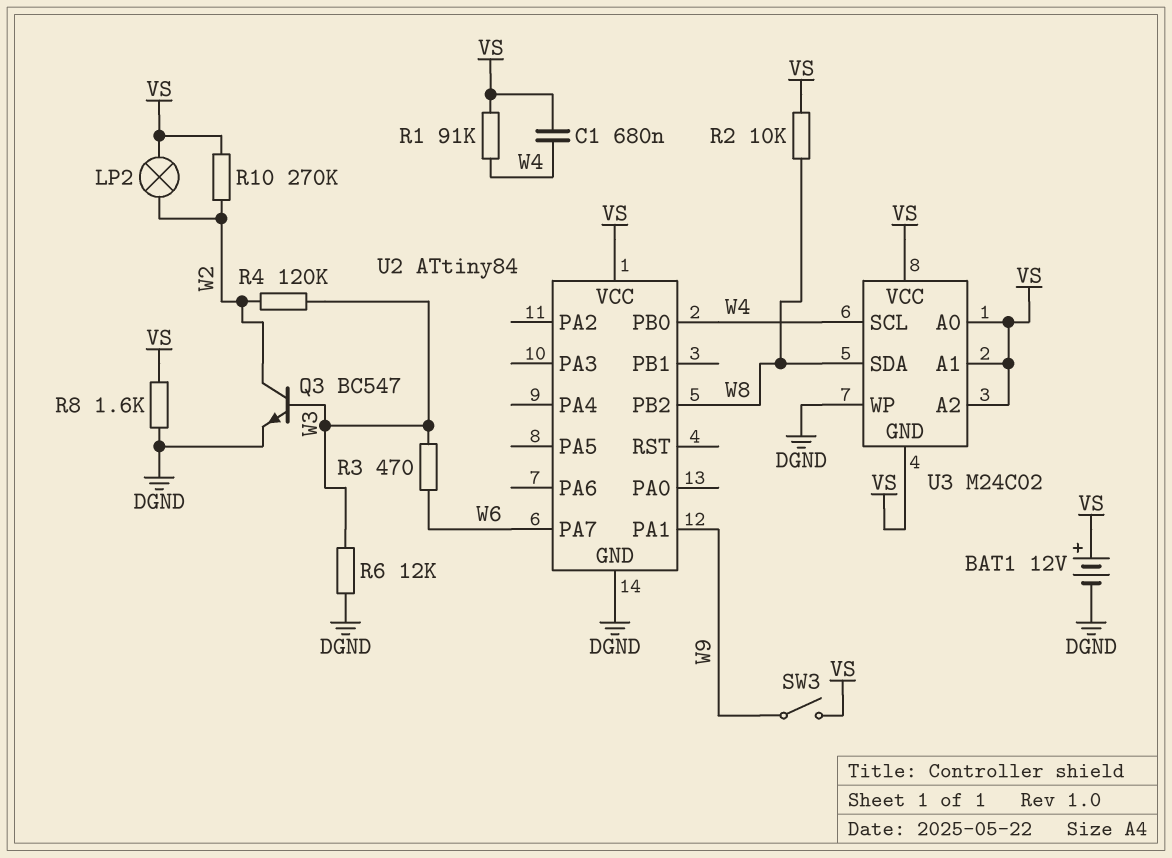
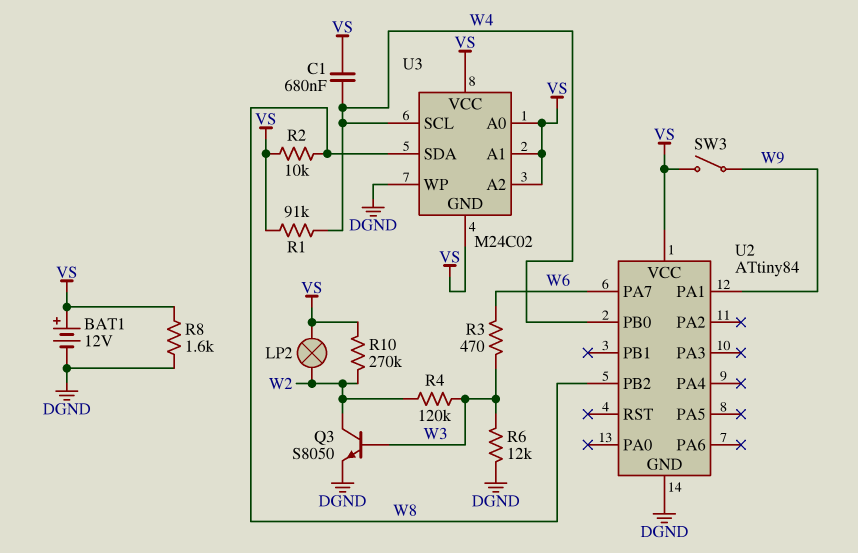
Q3: NPN BC547 (B W3, C W2, E DGND) -> NPN S8050 (B W3, C W2, E DGND)

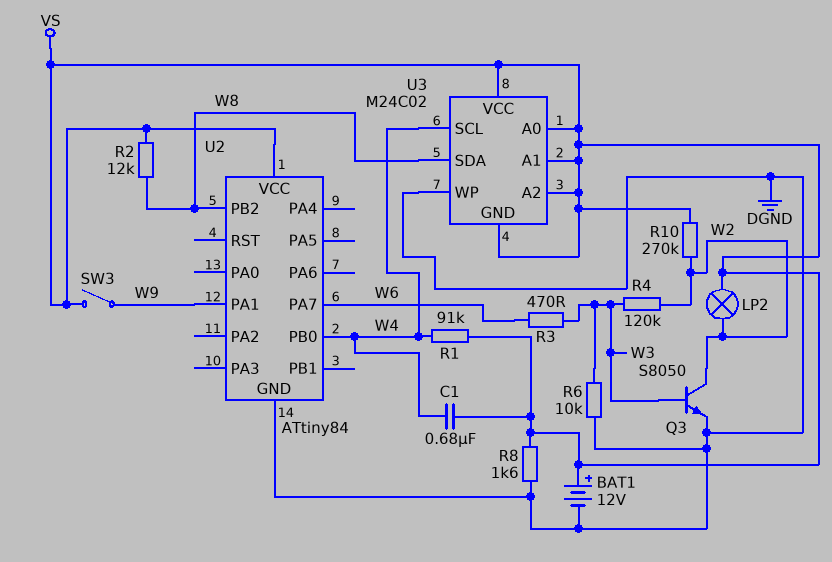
R2: 10k (VS, W8) -> 12k (VS, W8)
R6: 12k (DGND, W3) -> 10k (DGND, W3)

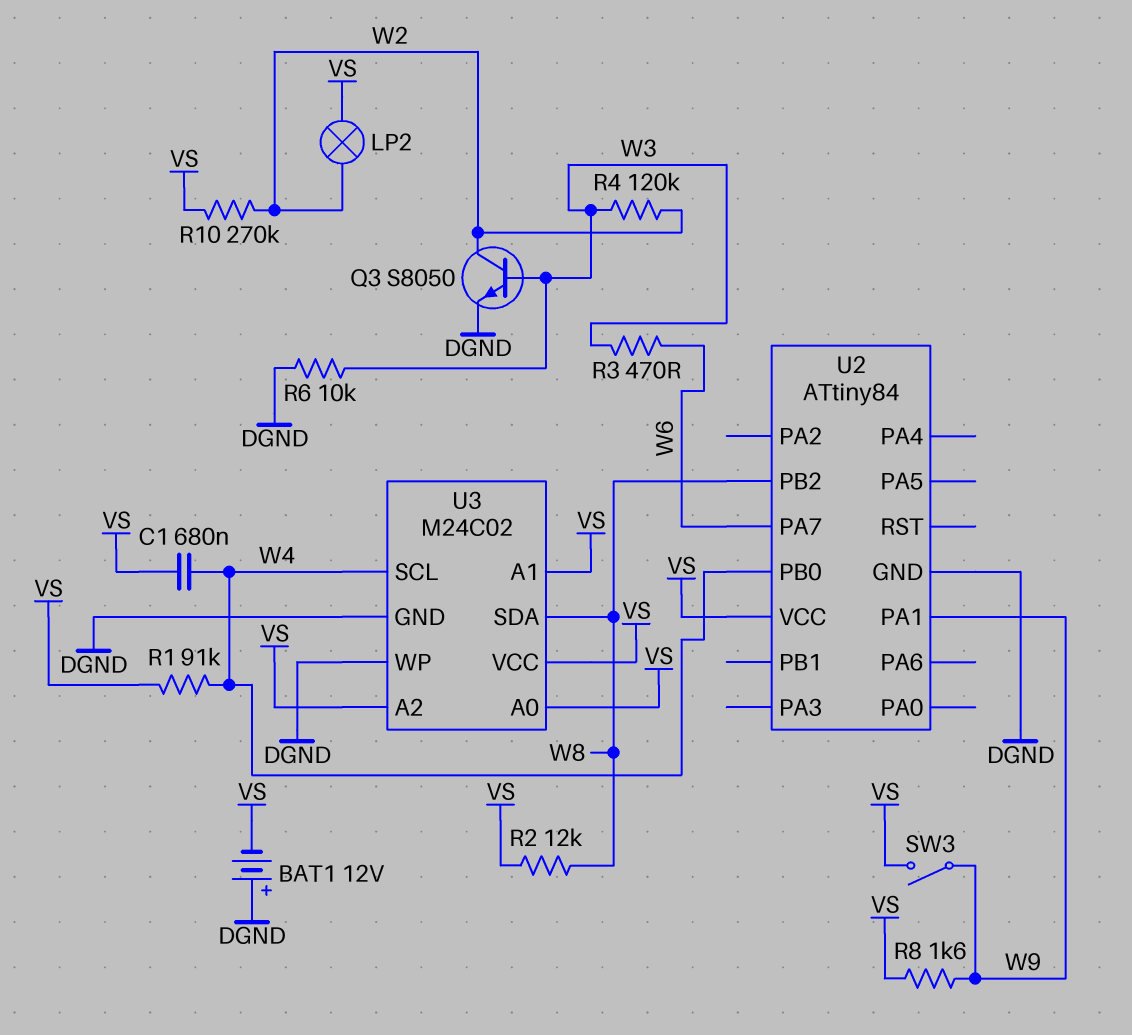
BAT1: 12V (plus VS, minus DGND) -> 12V (plus DGND, minus VS)
R8: 1.6k (DGND, VS) -> 1.6k (VS, W9)
U3 pin GND: VS -> DGND

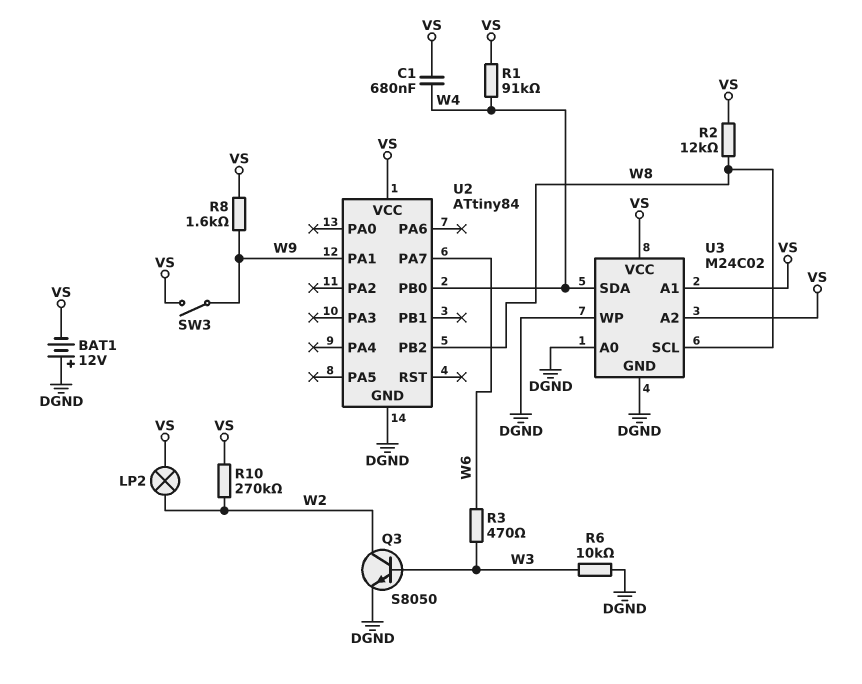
R4: 120k (W2, W3) -> none
U3 pin A0: VS -> DGND
U3 pin SCL: W4 -> W8
U3 pin SDA: W8 -> W4

